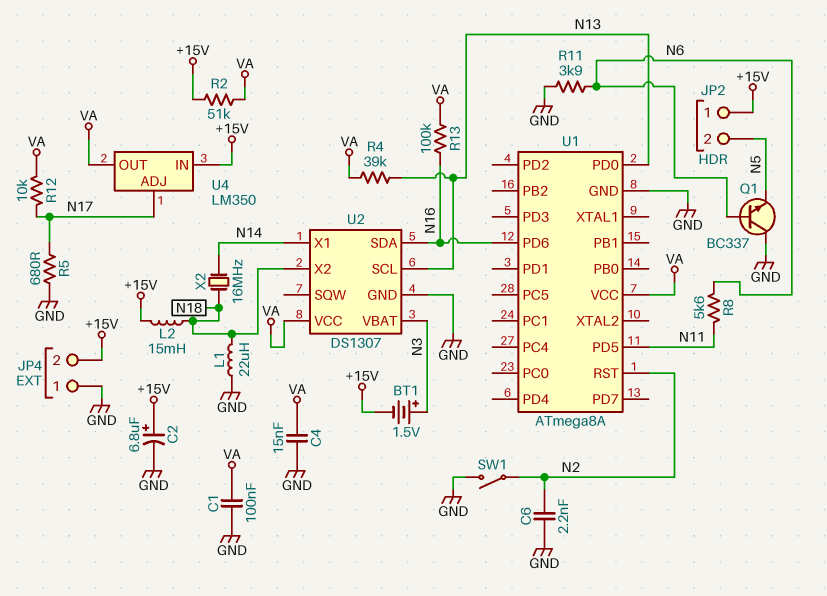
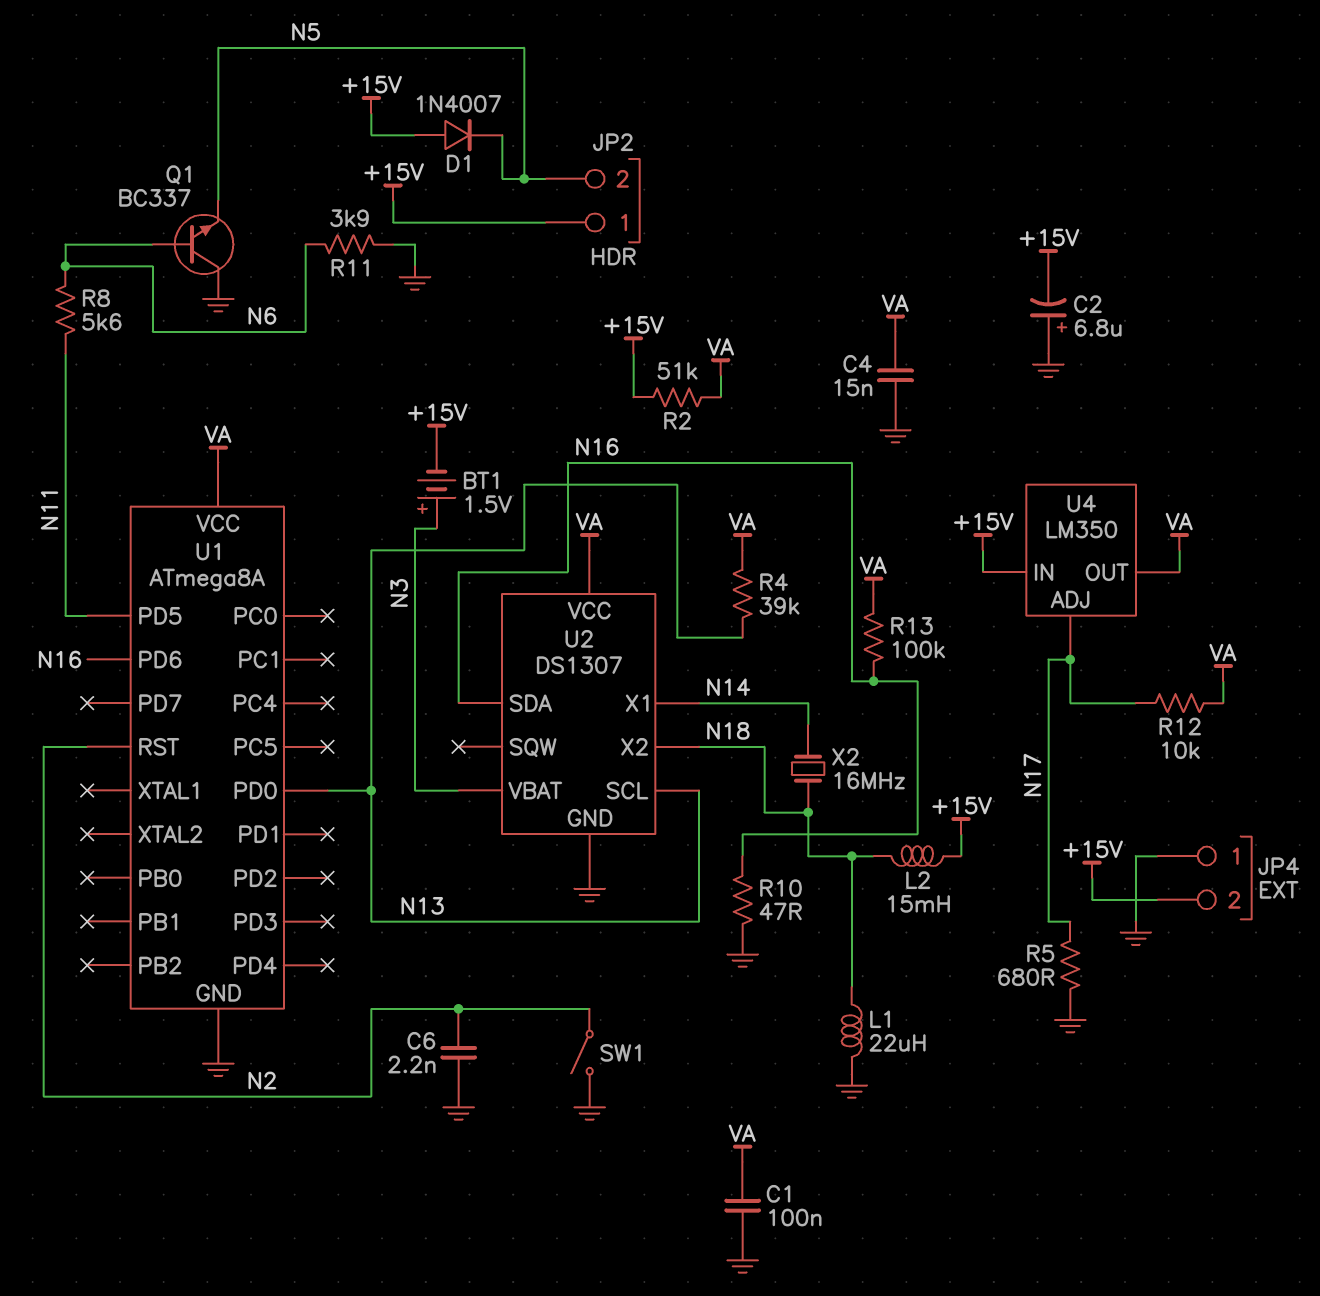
C2: 6.8uF (plus +15V, minus GND) -> 6.8uF (plus GND, minus +15V)
D1: none -> diode 1N4007 (A +15V, K N5)
R10: none -> 47 (GND, N16)

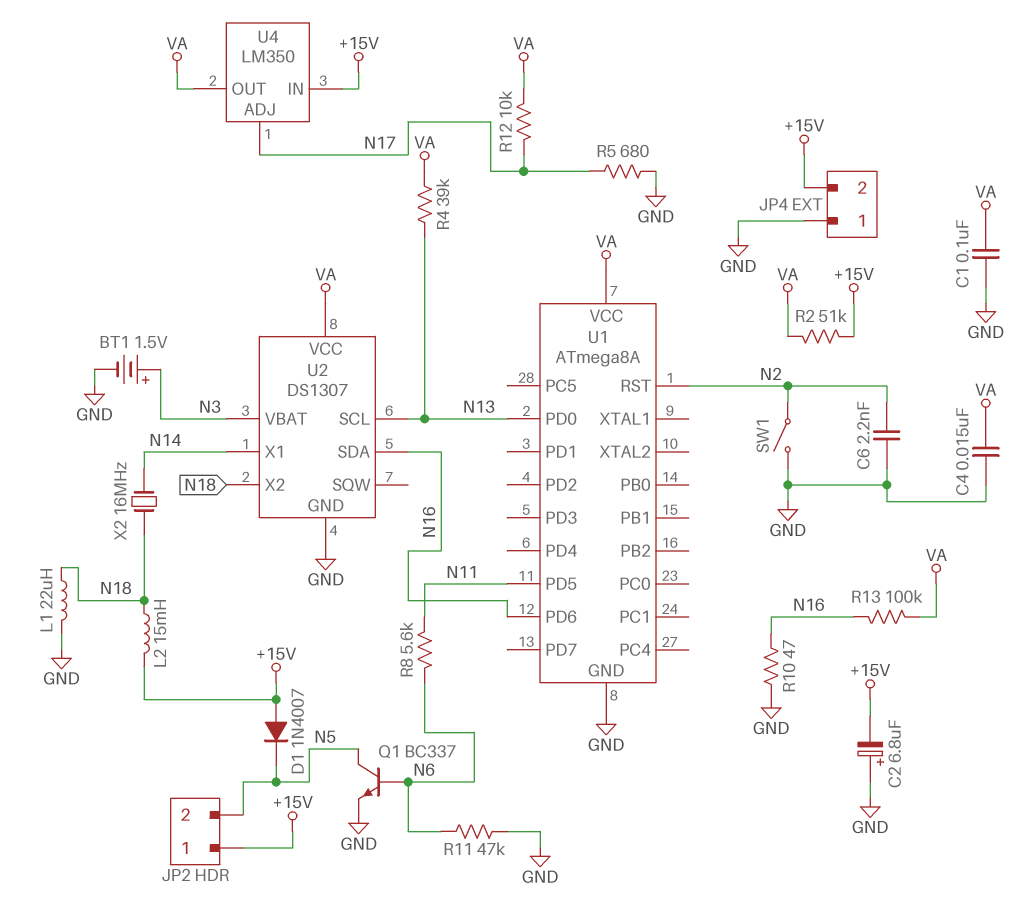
BT1: 1.5V (plus N3, minus +15V) -> 1.5V (plus N3, minus GND)
Q1: NPN BC337 (B N6, C GND, E N5) -> NPN BC337 (B N6, C N5, E GND)
R11: 3.9k (GND, N6) -> 47k (GND, N6)

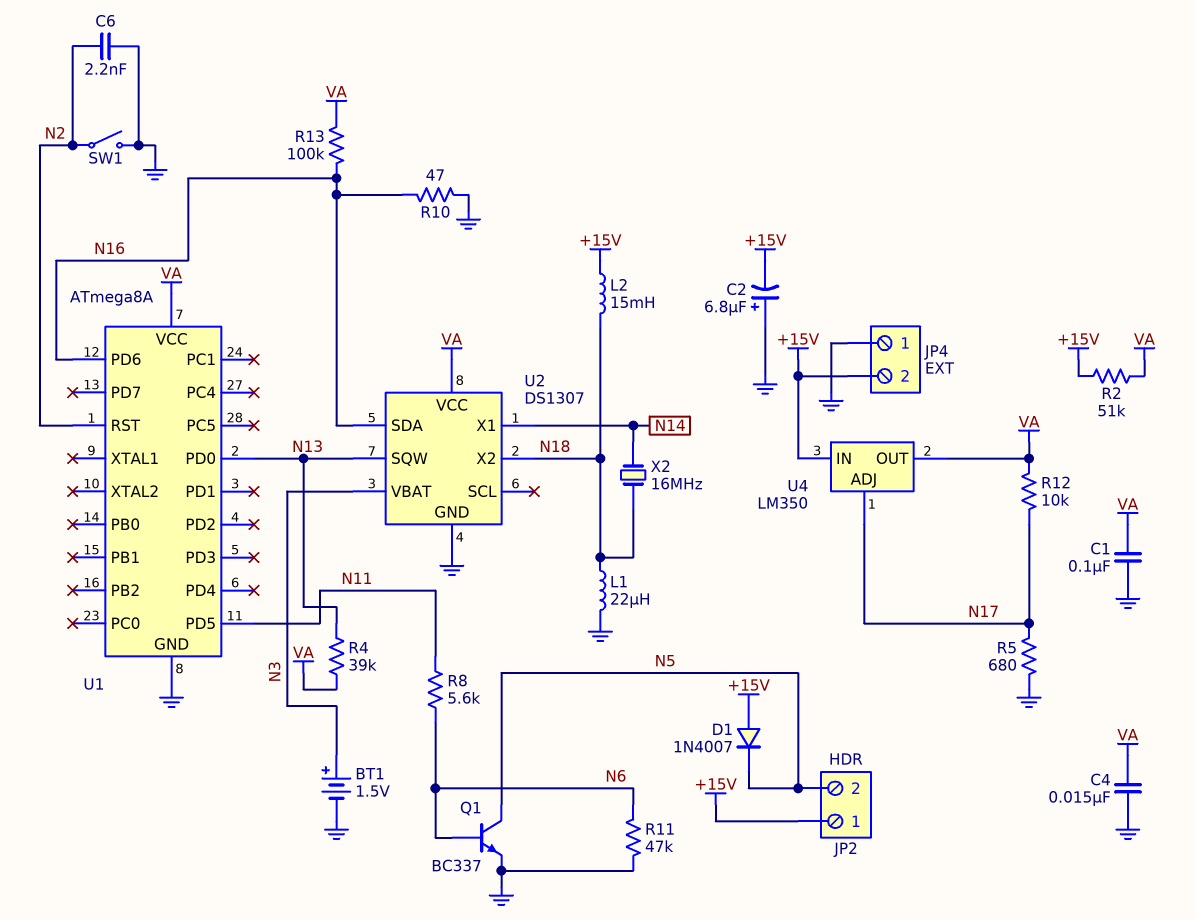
U2 pin SCL: N13 -> none
U2 pin SQW: none -> N13

